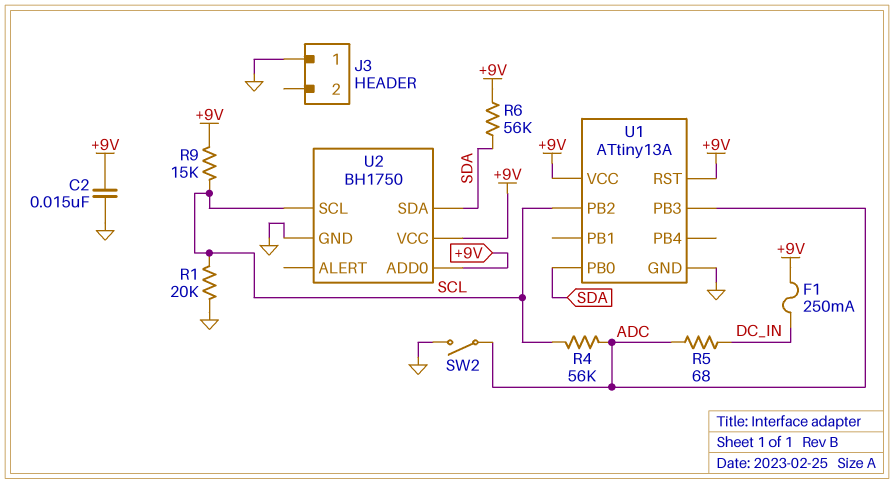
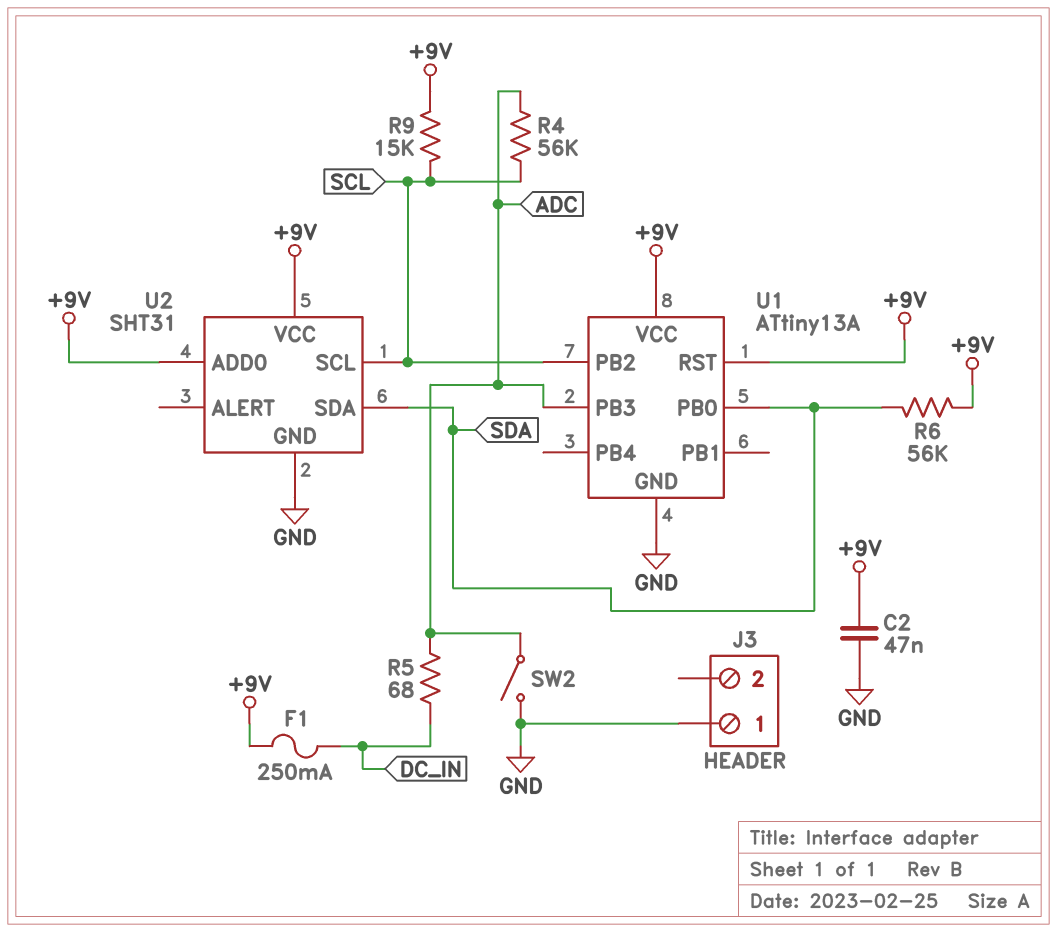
C2: 15nF (+9V, GND) -> 47nF (+9V, GND)
R1: 20k (GND, SCL) -> none
U2: BH1750 -> SHT31

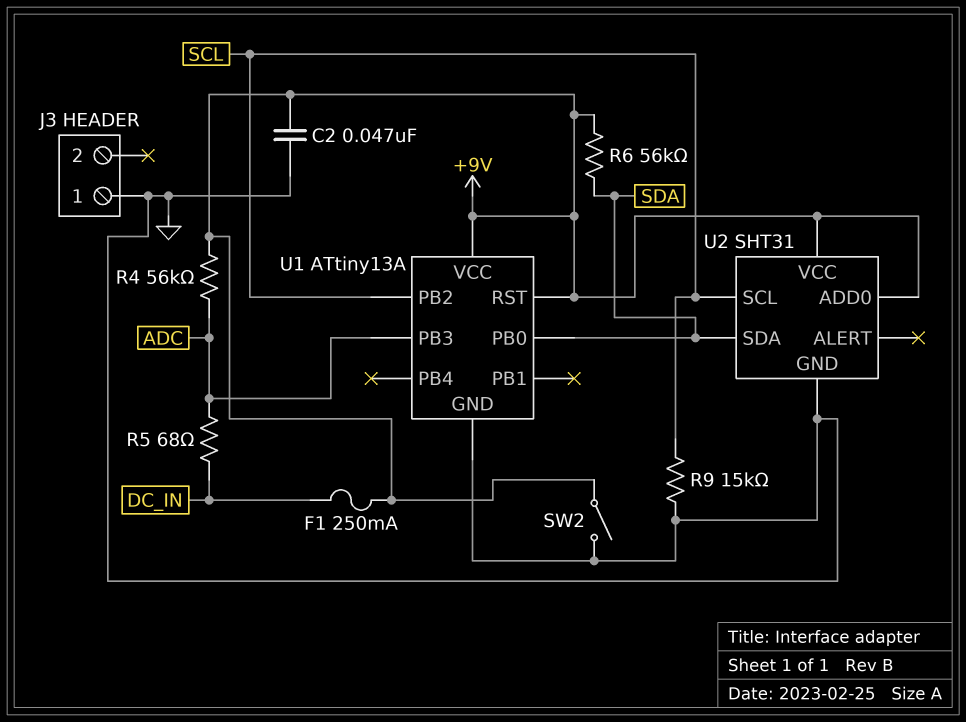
R4: 56k (ADC, SCL) -> 56k (+9V, ADC)
R9: 15k (+9V, SCL) -> 15k (GND, SCL)
SW2: switch (ADC, GND) -> switch (+9V, GND)

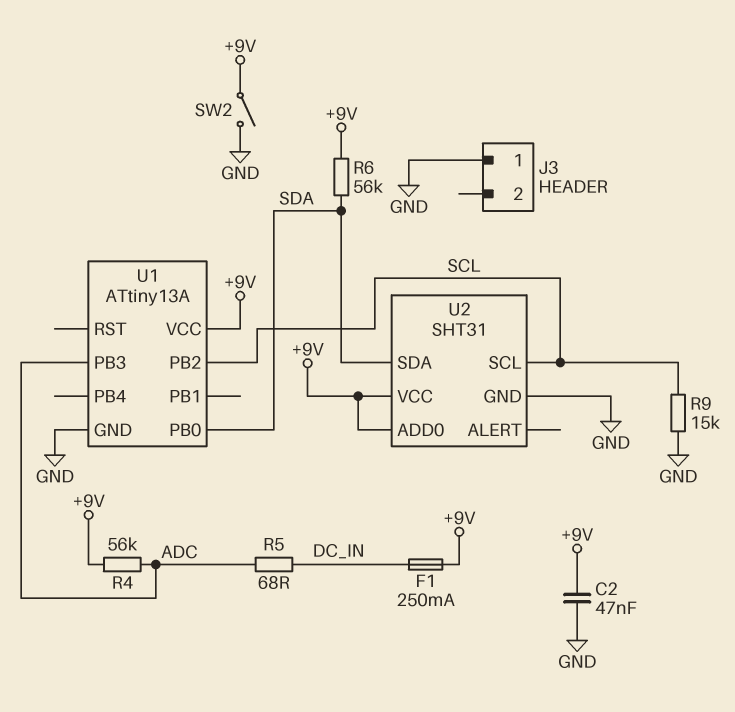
U1 pin RST: +9V -> none

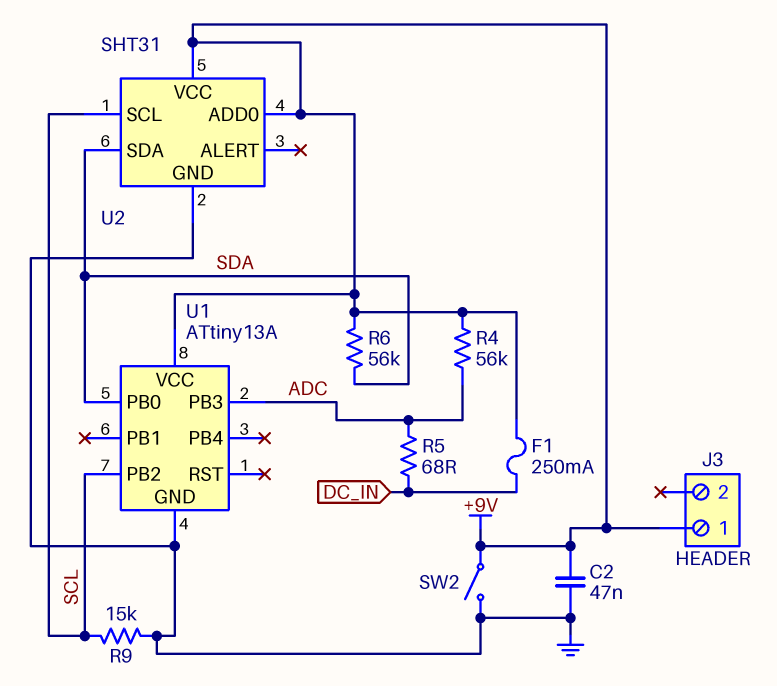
J3 pin 1: GND -> +9V

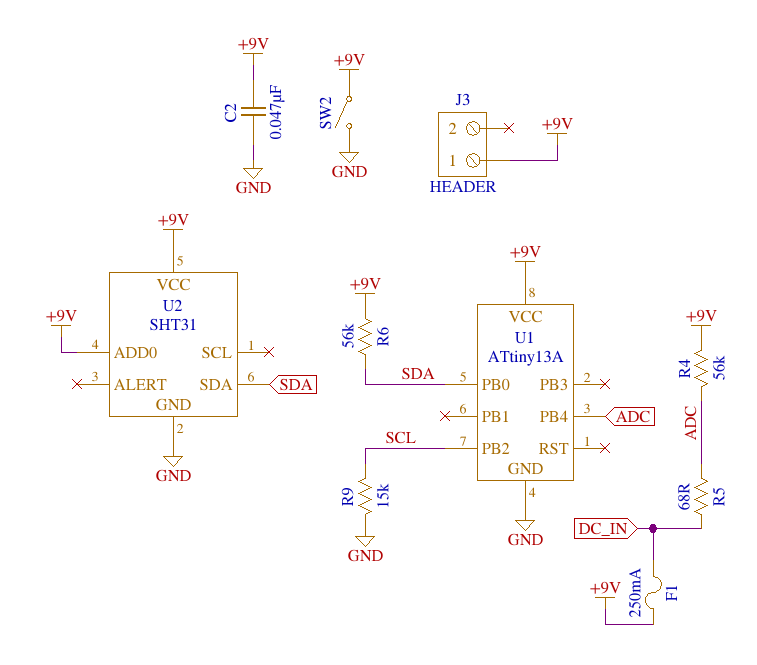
U1 pin PB3: ADC -> none
U1 pin PB4: none -> ADC
U2 pin SCL: SCL -> none

